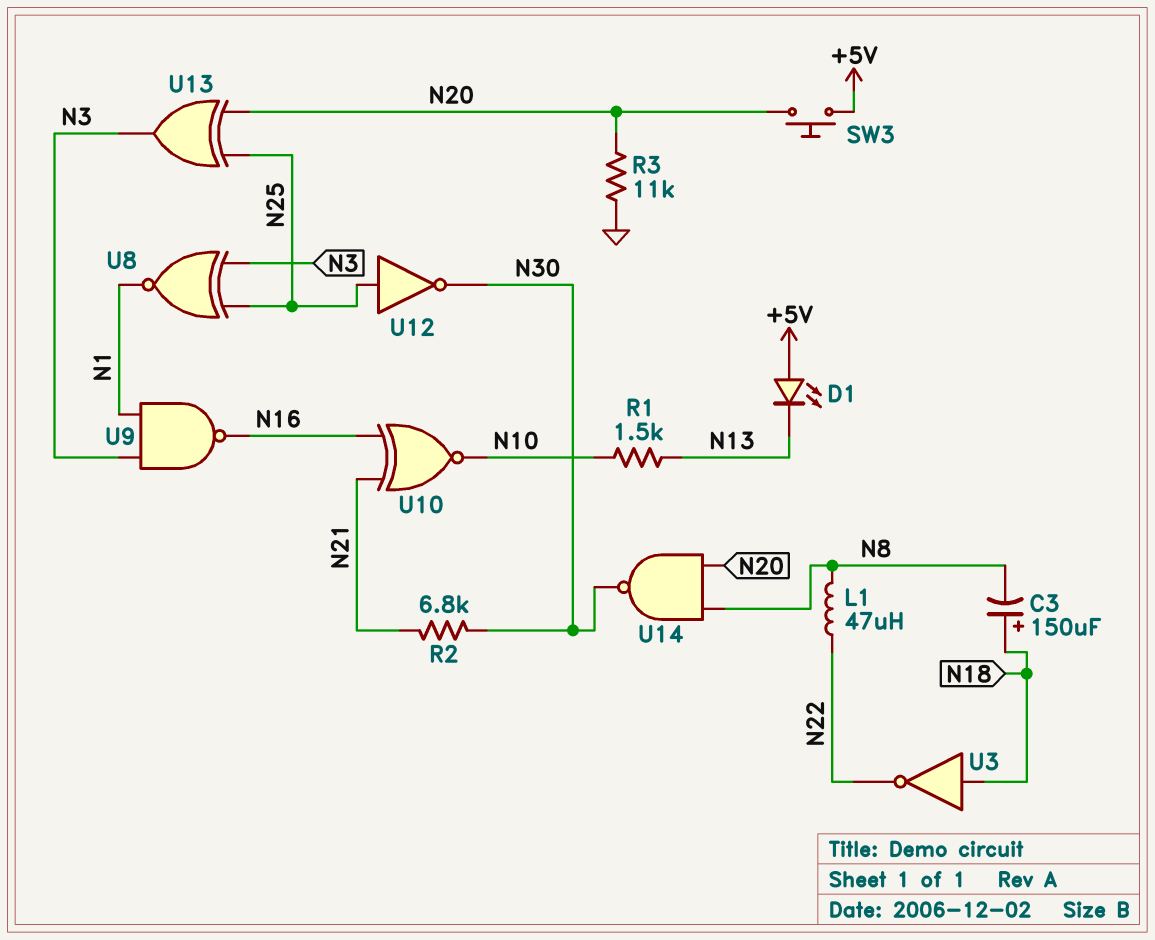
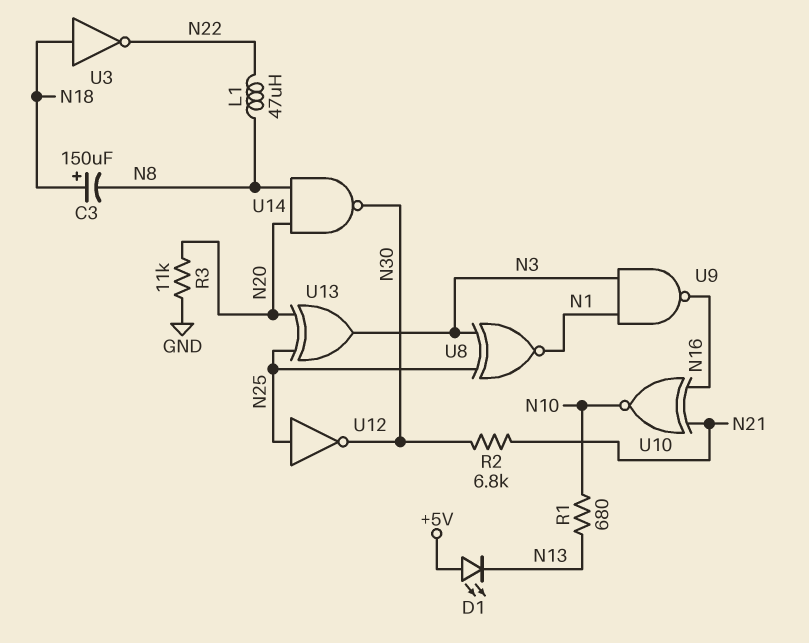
R1: 1.5k (N10, N13) -> 680 (N10, N13)
SW3: button (+5V, N20) -> none

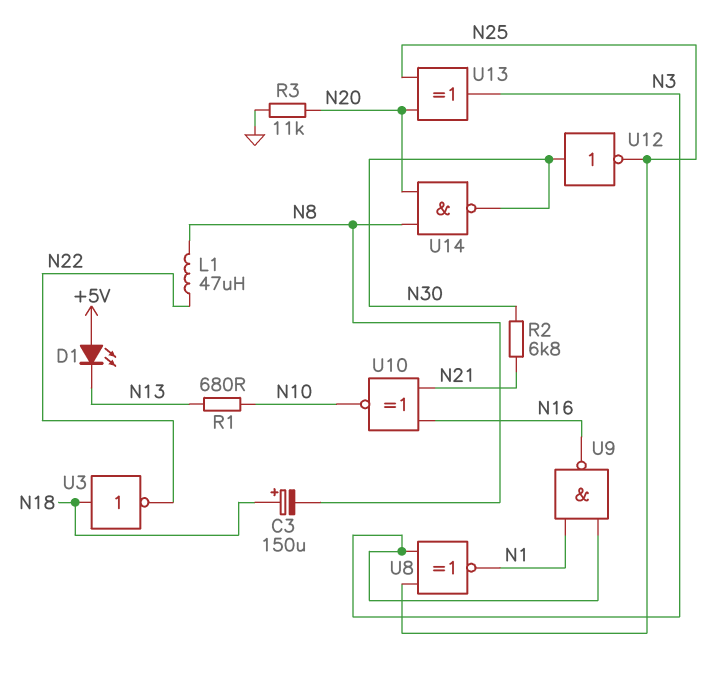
U12: NOT (in N25, out N30) -> NOT (in N30, out N25)

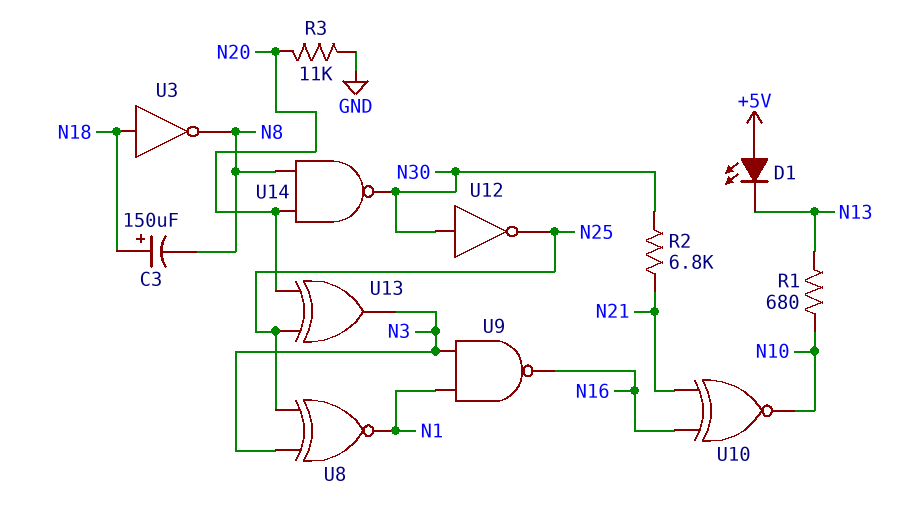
L1: 47uH (N8, N22) -> none
U3: NOT (in N18, out N22) -> NOT (in N18, out N8)

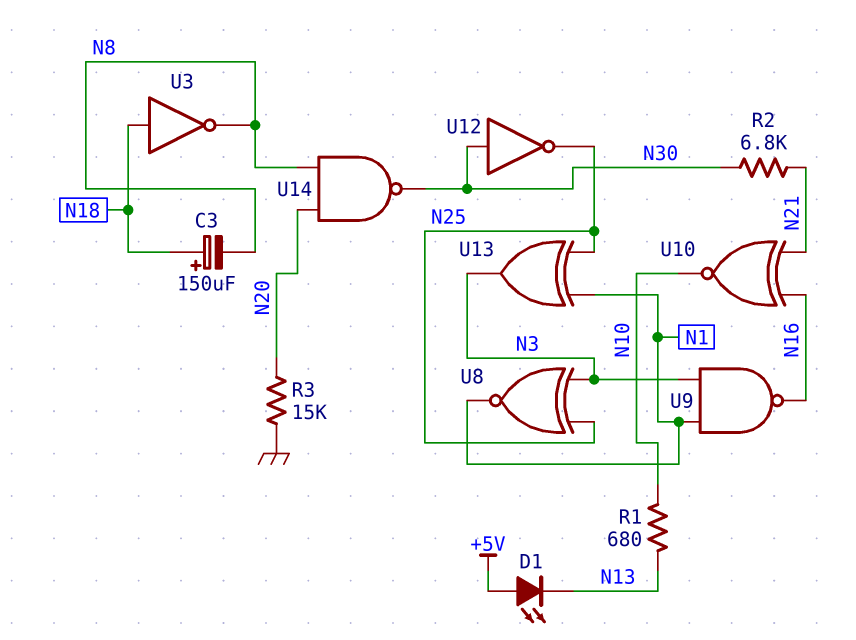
R3: 11k (GND, N20) -> 15k (GND, N20)
U13: XOR (in N20, in N25, out N3) -> XOR (in N1, in N25, out N3)

